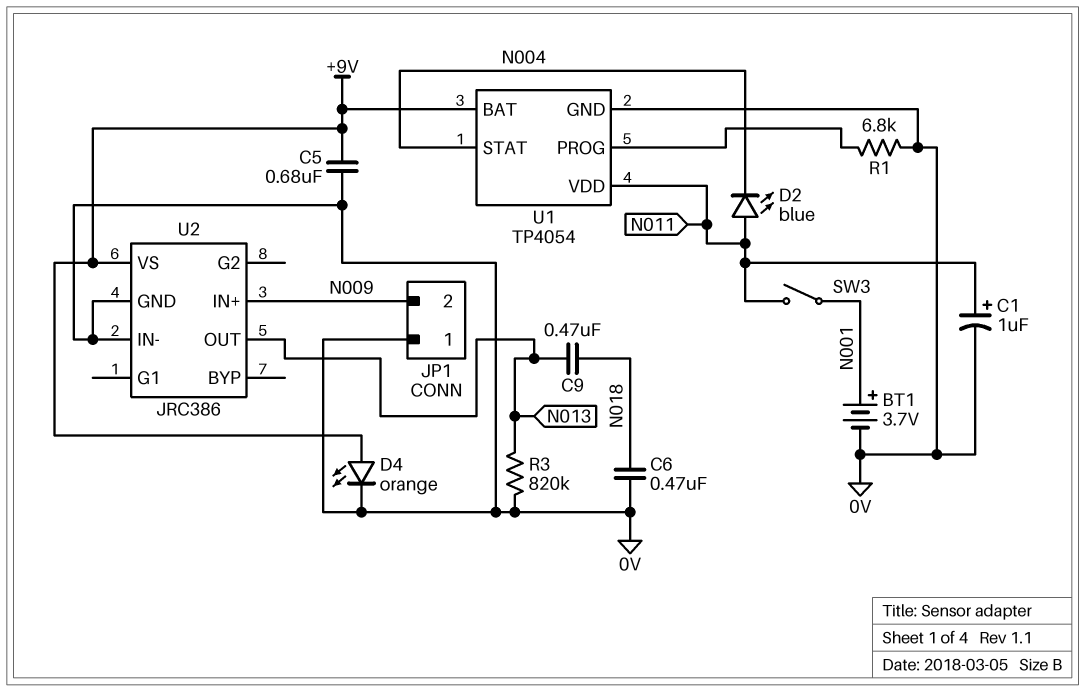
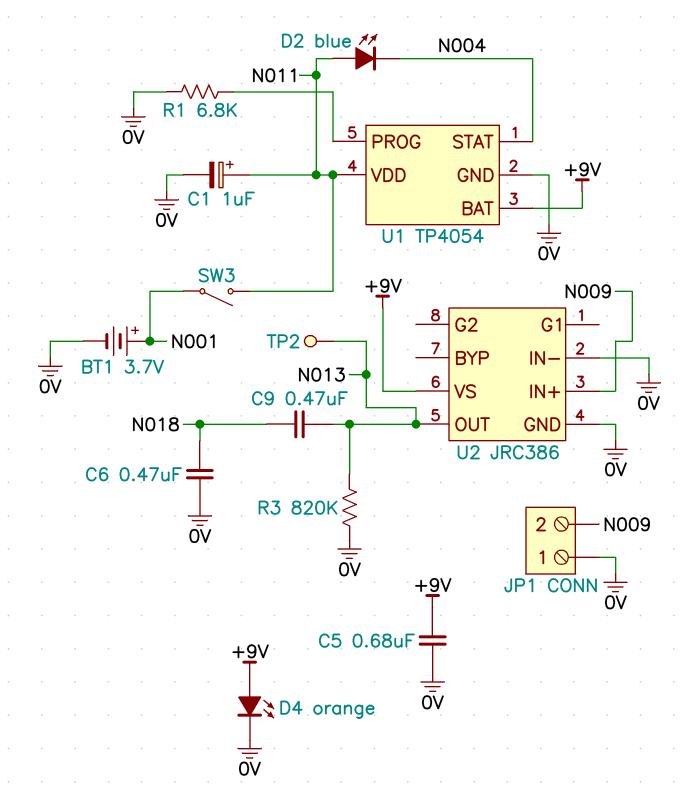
TP2: none -> test point (N013)

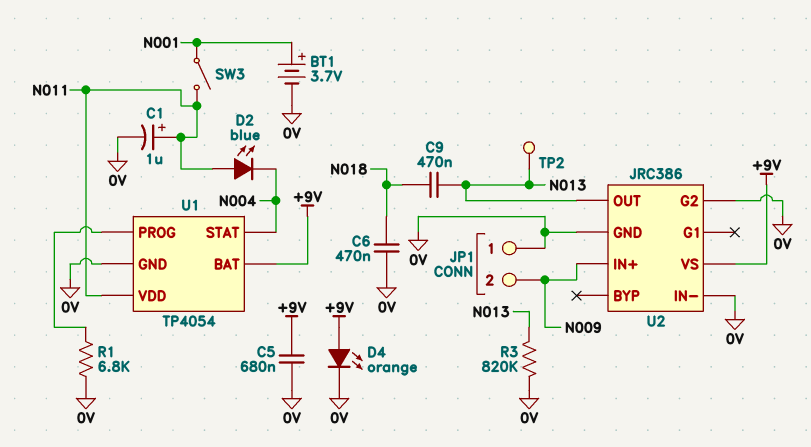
U2 pin G2: none -> 0V

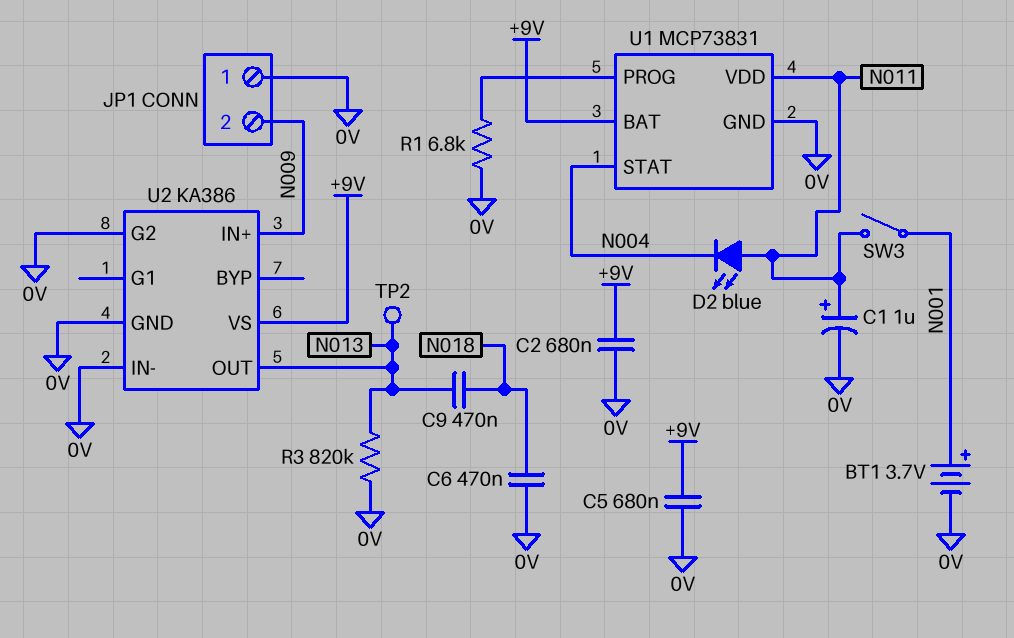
C2: none -> 680nF (+9V, 0V)
D4: LED orange (A +9V, K 0V) -> none
U1: TP4054 -> MCP73831
U2: JRC386 -> KA386

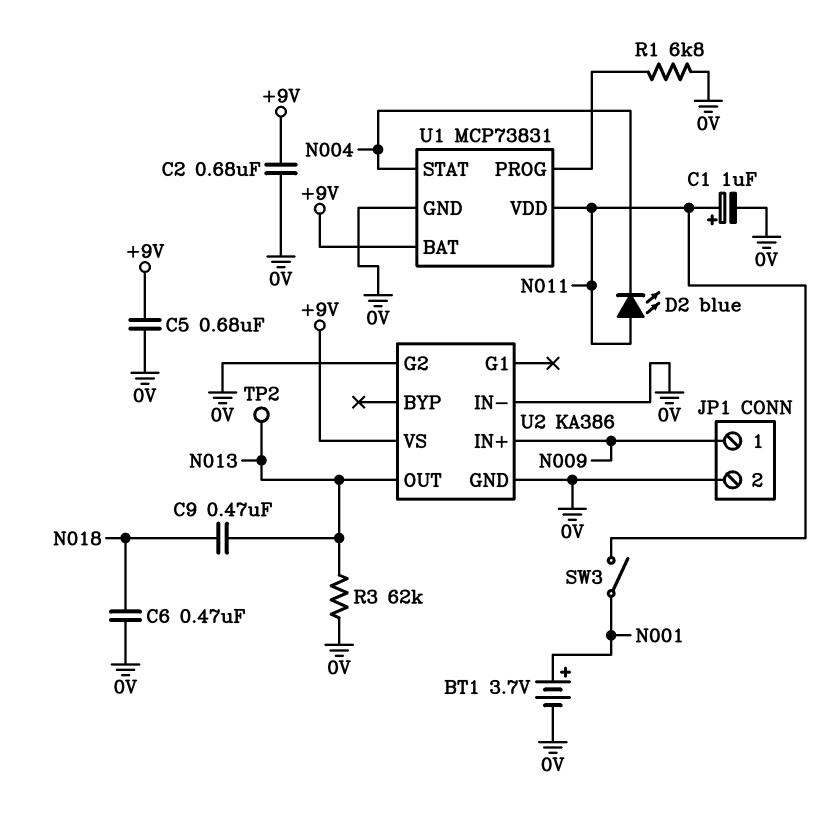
JP1 pin 1: 0V -> N009
JP1 pin 2: N009 -> 0V
R3: 820k (0V, N013) -> 62k (0V, N013)

